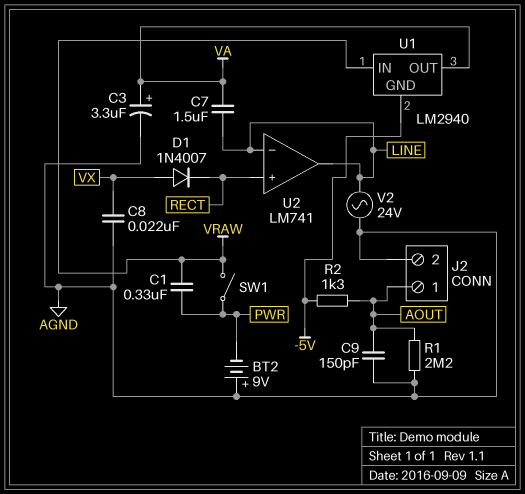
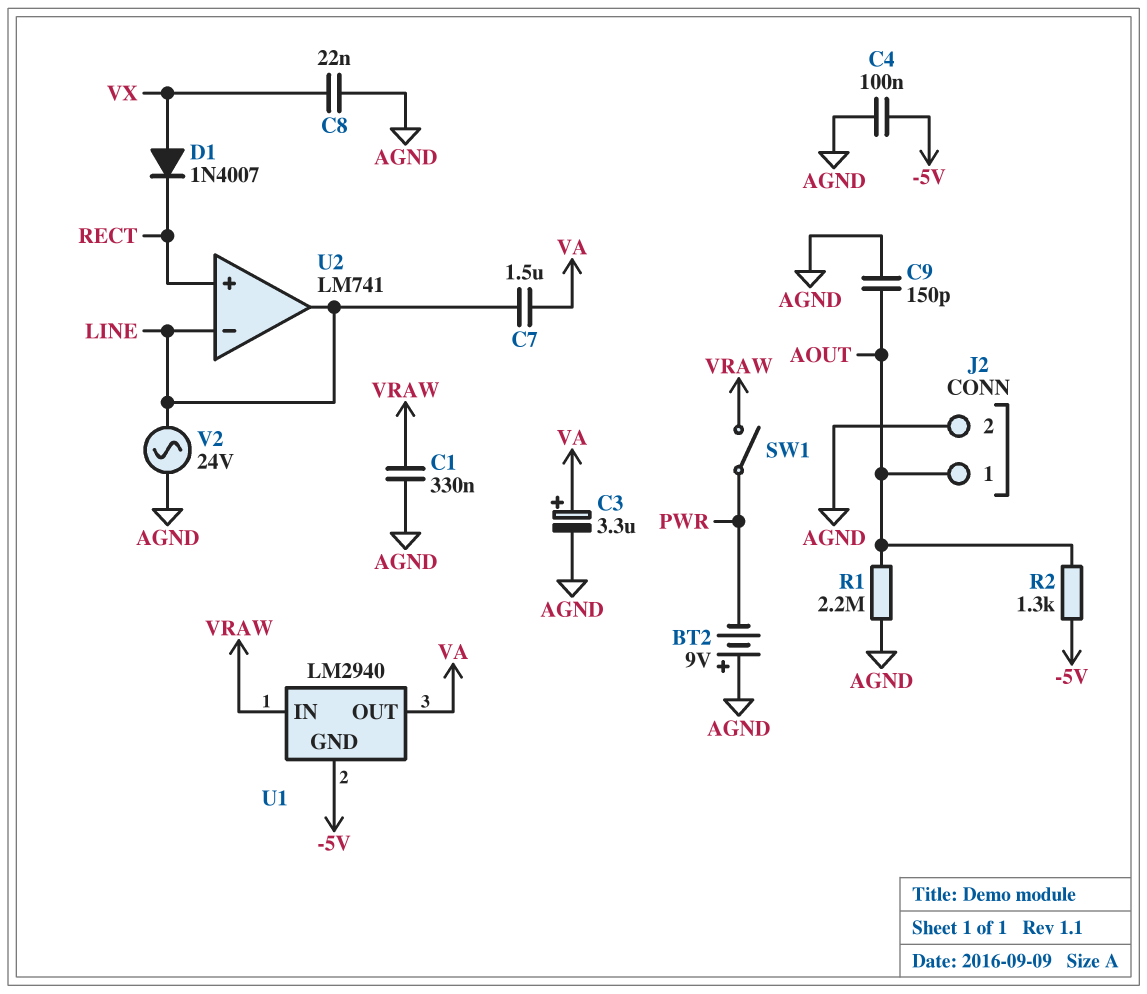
C1: 330nF (PWR, VRAW) -> 330nF (AGND, VRAW)
C4: none -> 100nF (-5V, AGND)

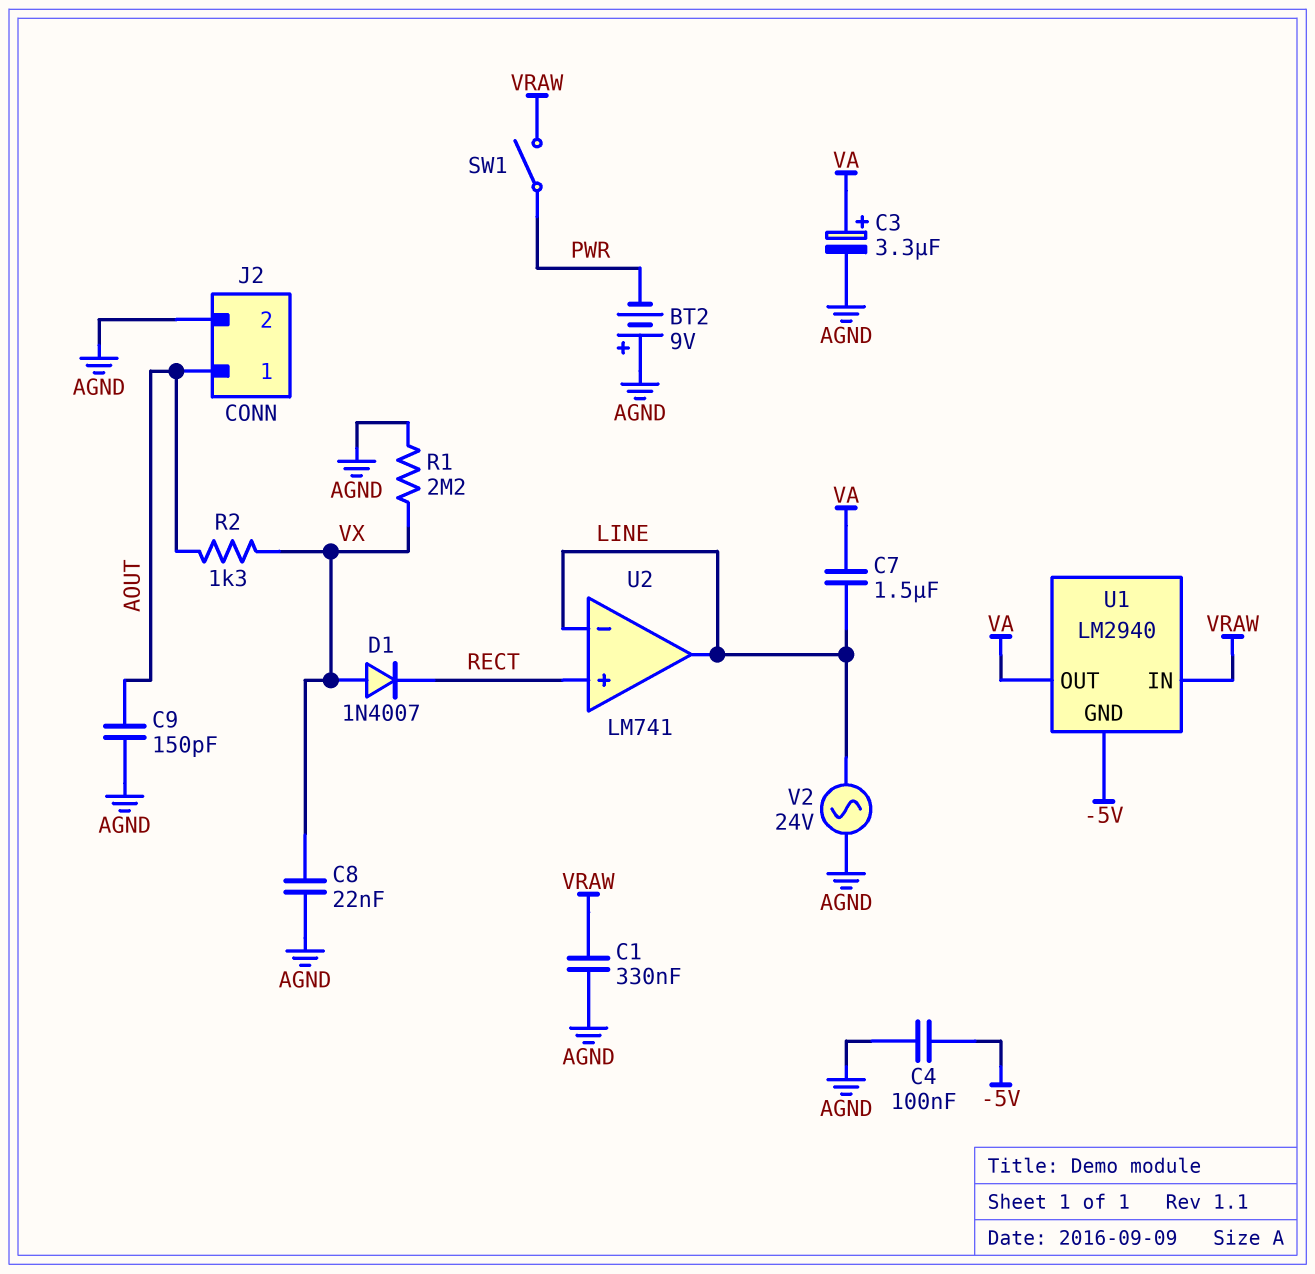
R1: 2.2M (AGND, AOUT) -> 2.2M (AGND, VX)
R2: 1.3k (-5V, AOUT) -> 1.3k (AOUT, VX)

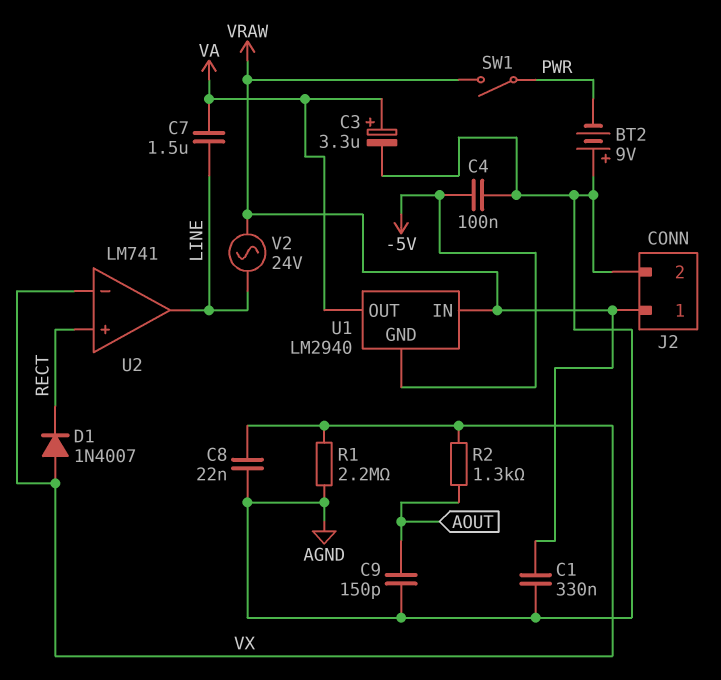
J2 pin 1: AOUT -> VRAW
U2 pin in-: LINE -> VX
V2: AC 24V (AGND, LINE) -> AC 24V (LINE, VRAW)

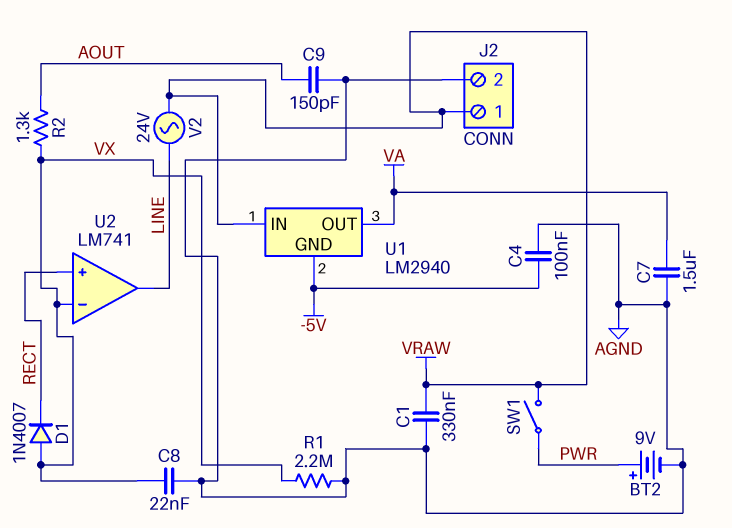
BT2: 9V (plus AGND, minus PWR) -> 9V (plus PWR, minus AGND)
C3: 3.3uF (plus VA, minus AGND) -> none
C7: 1.5uF (LINE, VA) -> 1.5uF (AGND, VA)

